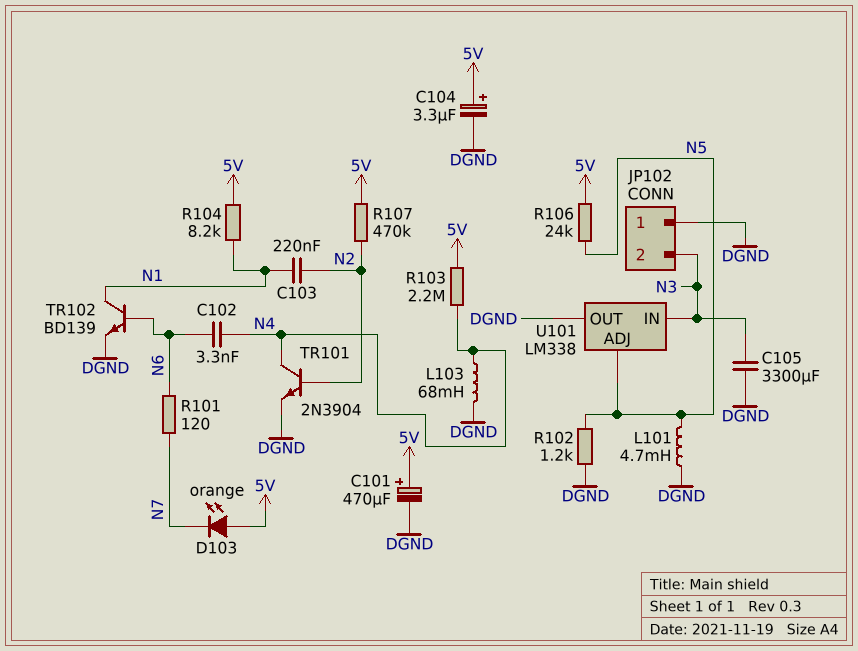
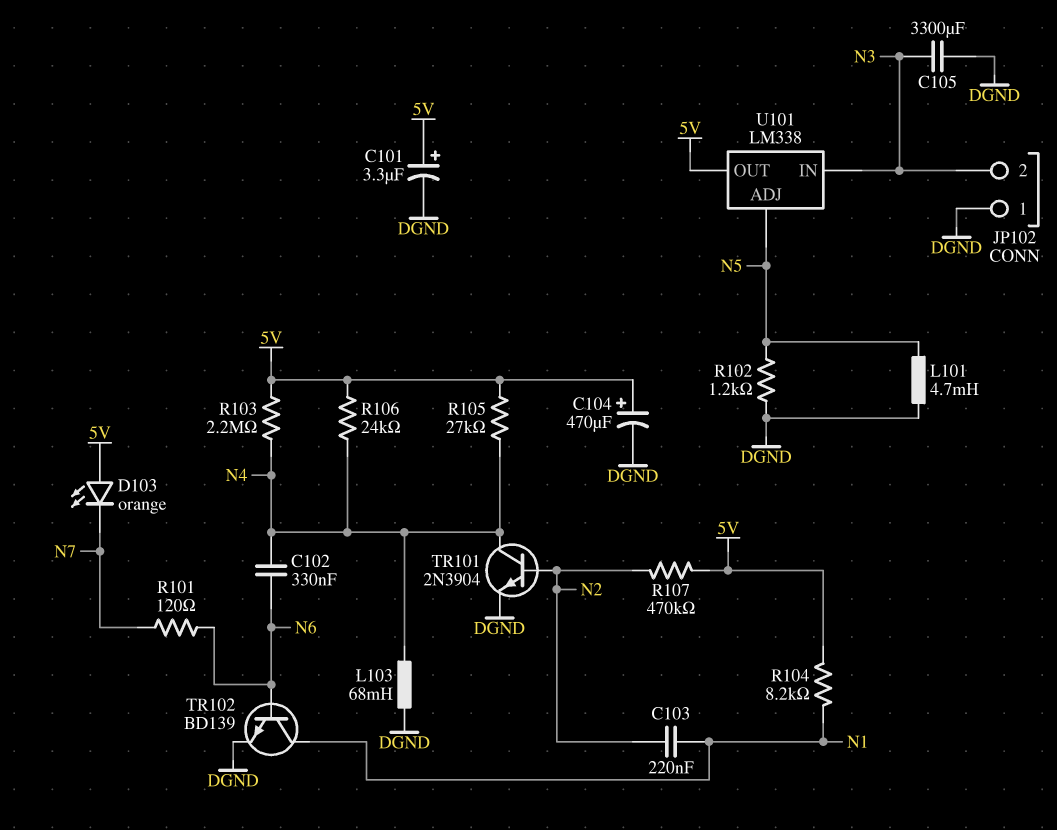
C101: 470uF (plus 5V, minus DGND) -> 3.3uF (plus 5V, minus DGND)
C102: 3.3nF (N4, N6) -> 330nF (N4, N6)
C104: 3.3uF (plus 5V, minus DGND) -> 470uF (plus 5V, minus DGND)
R105: none -> 27k (5V, N4)
R106: 24k (5V, N5) -> 24k (5V, N4)
U101 pin OUT: DGND -> 5V

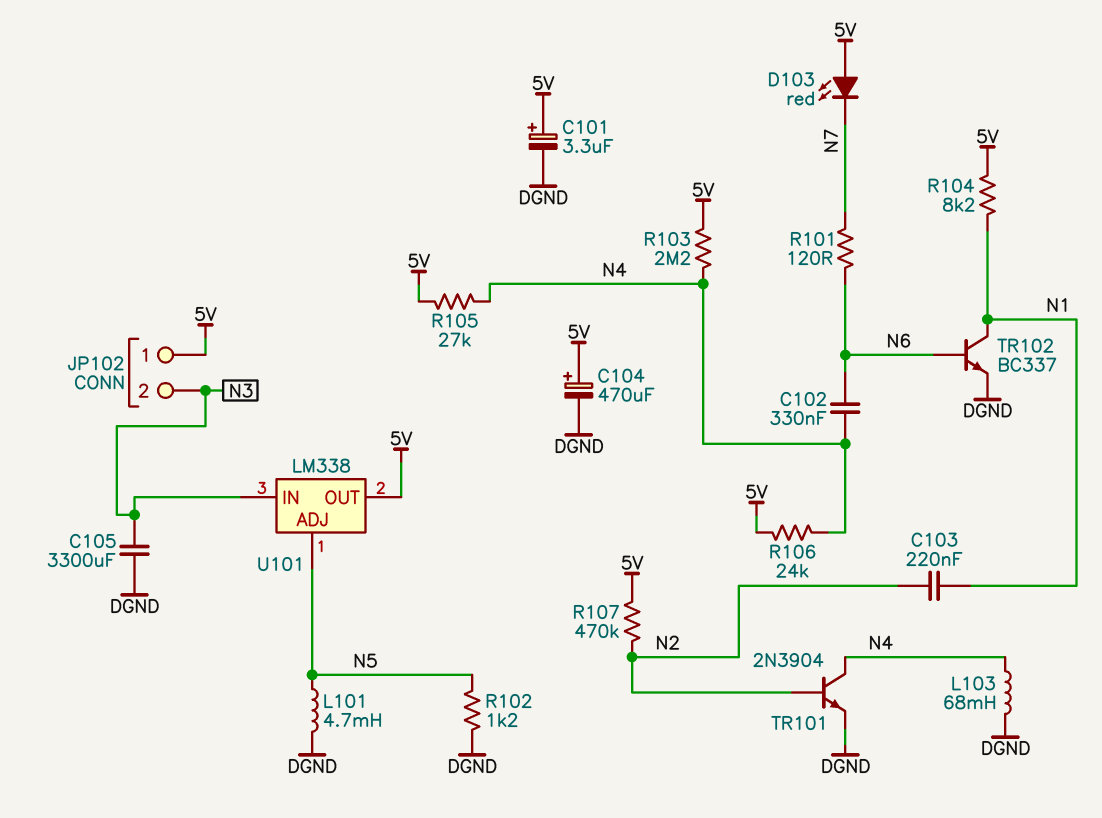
D103: LED orange (A 5V, K N7) -> LED red (A 5V, K N7)
JP102 pin 1: DGND -> 5V
TR102: NPN BD139 (B N6, C N1, E DGND) -> NPN BC337 (B N6, C N1, E DGND)

